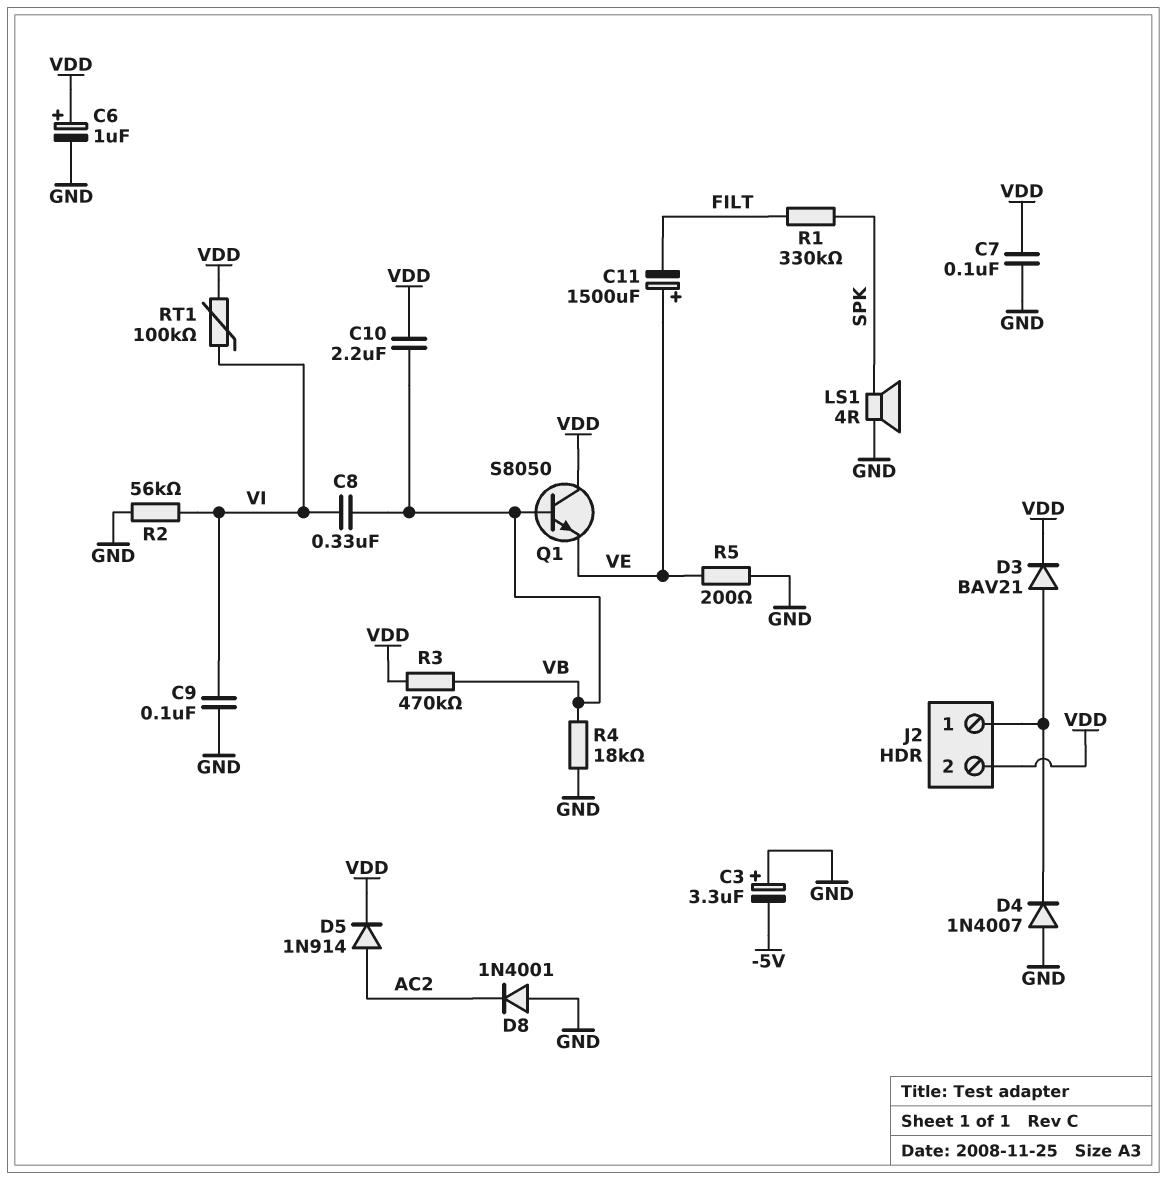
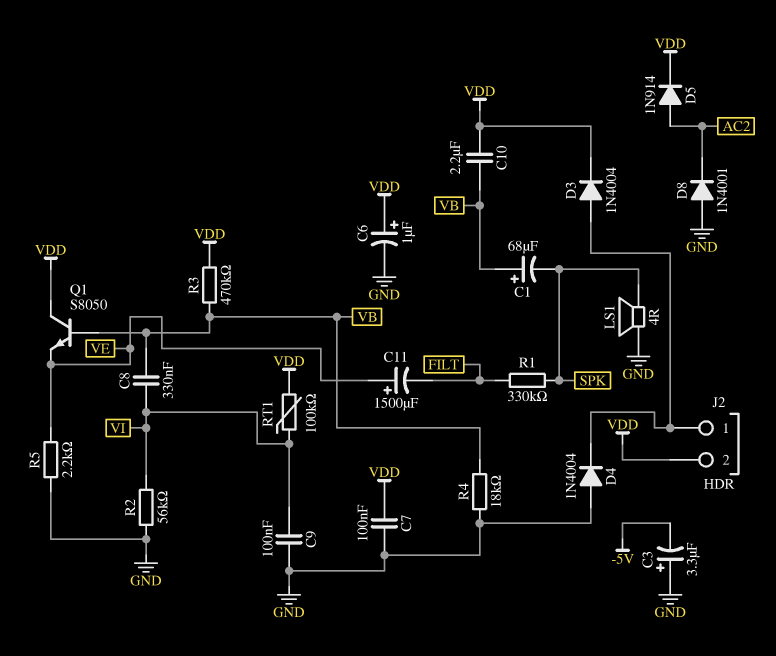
C1: none -> 68uF (plus VB, minus SPK)
D3: diode BAV21 (A J2/1, K VDD) -> diode 1N4004 (A J2/1, K VDD)
D4: diode 1N4007 (A GND, K J2/1) -> diode 1N4004 (A GND, K J2/1)
R5: 200 (GND, VE) -> 2.2k (GND, VE)

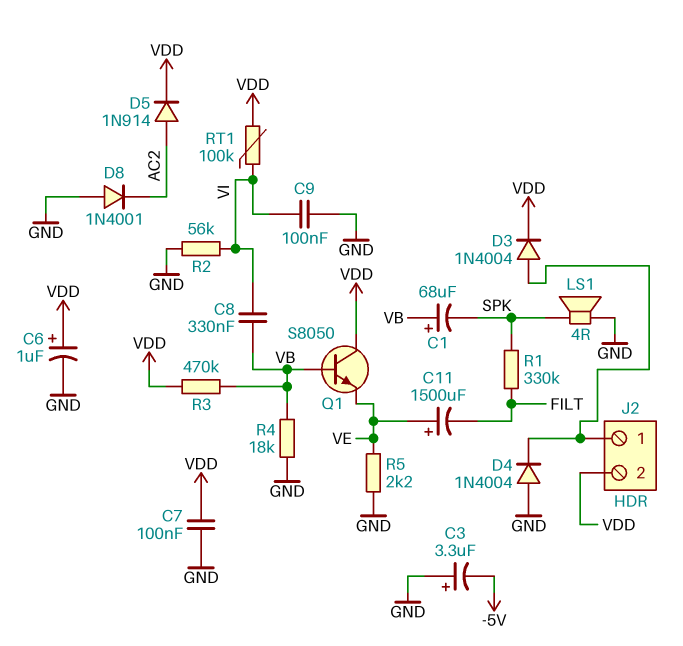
C10: 2.2uF (VB, VDD) -> none

